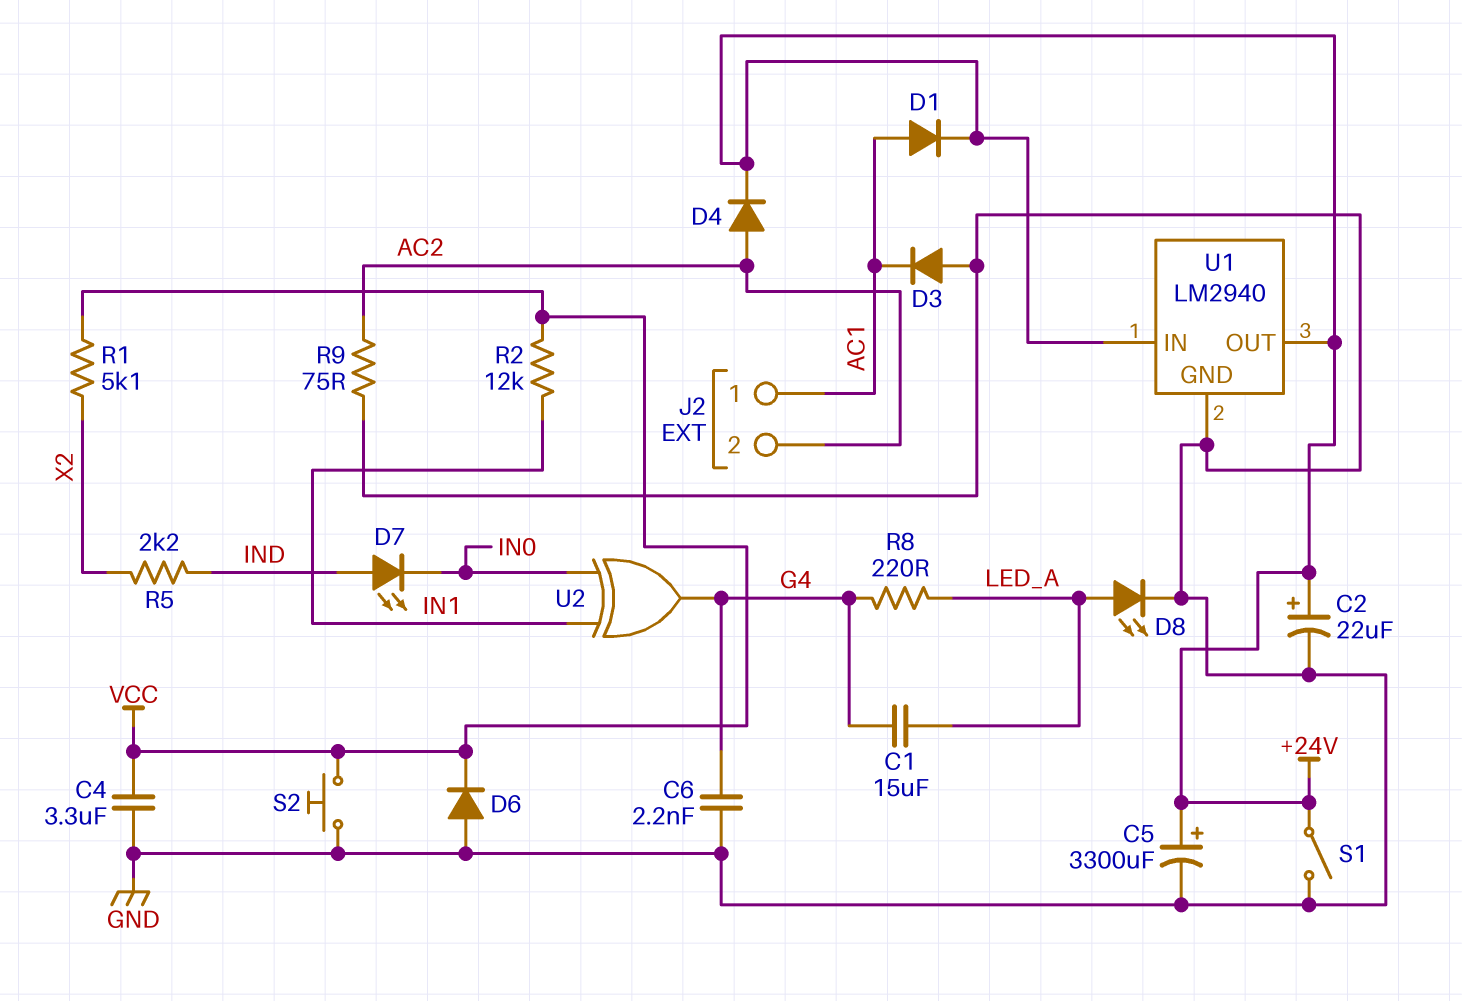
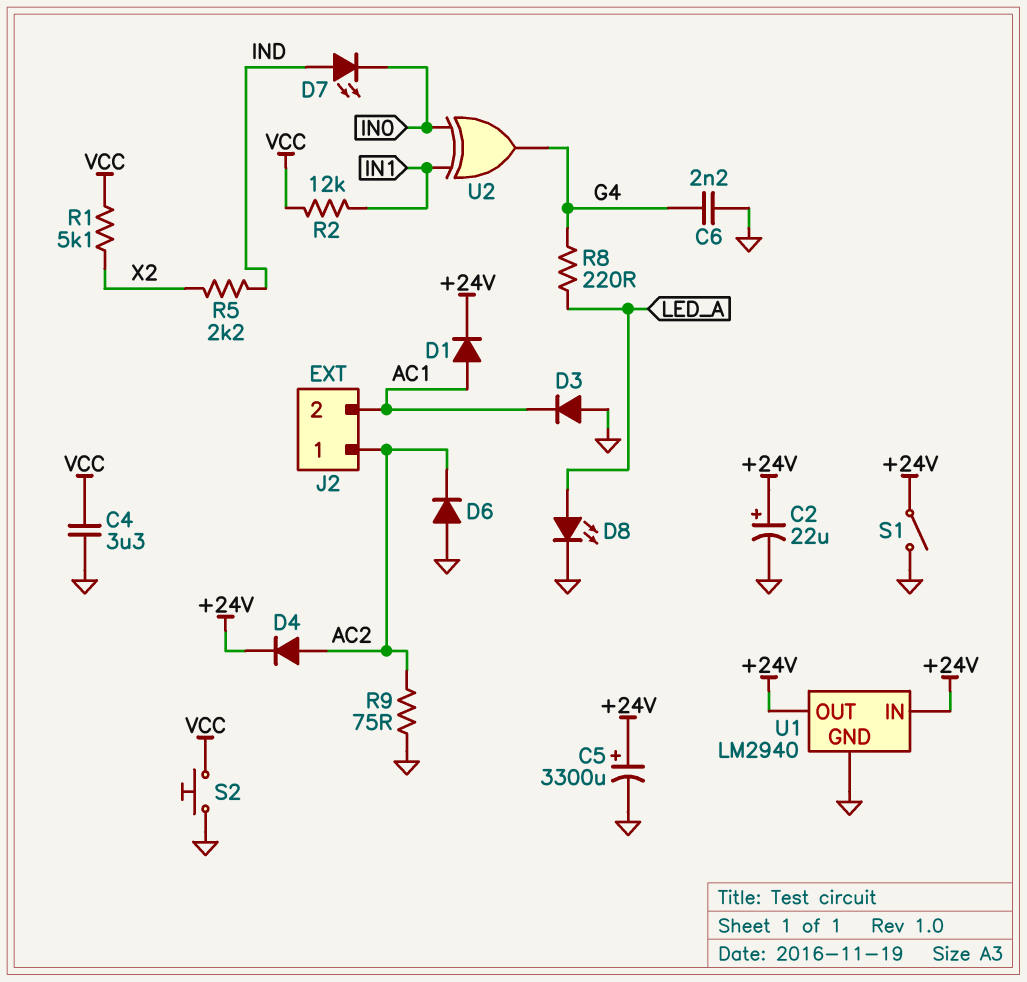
C1: 15uF (G4, LED_A) -> none
D6: diode (A GND, K VCC) -> diode (A GND, K AC2)
J2 pin 1: AC1 -> AC2
J2 pin 2: AC2 -> AC1

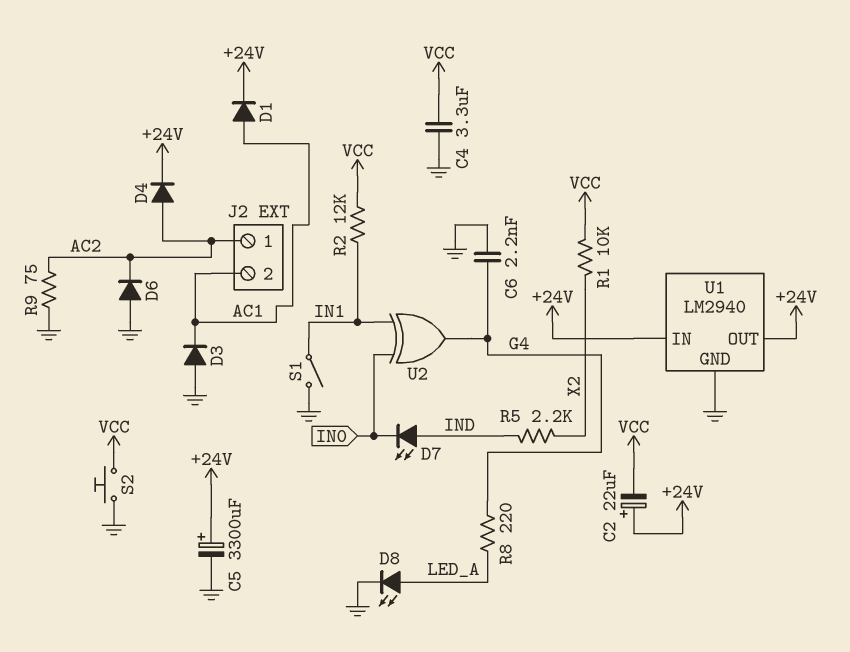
C2: 22uF (plus +24V, minus GND) -> 22uF (plus +24V, minus VCC)
R1: 5.1k (VCC, X2) -> 10k (VCC, X2)
S1: switch (+24V, GND) -> switch (GND, IN1)

